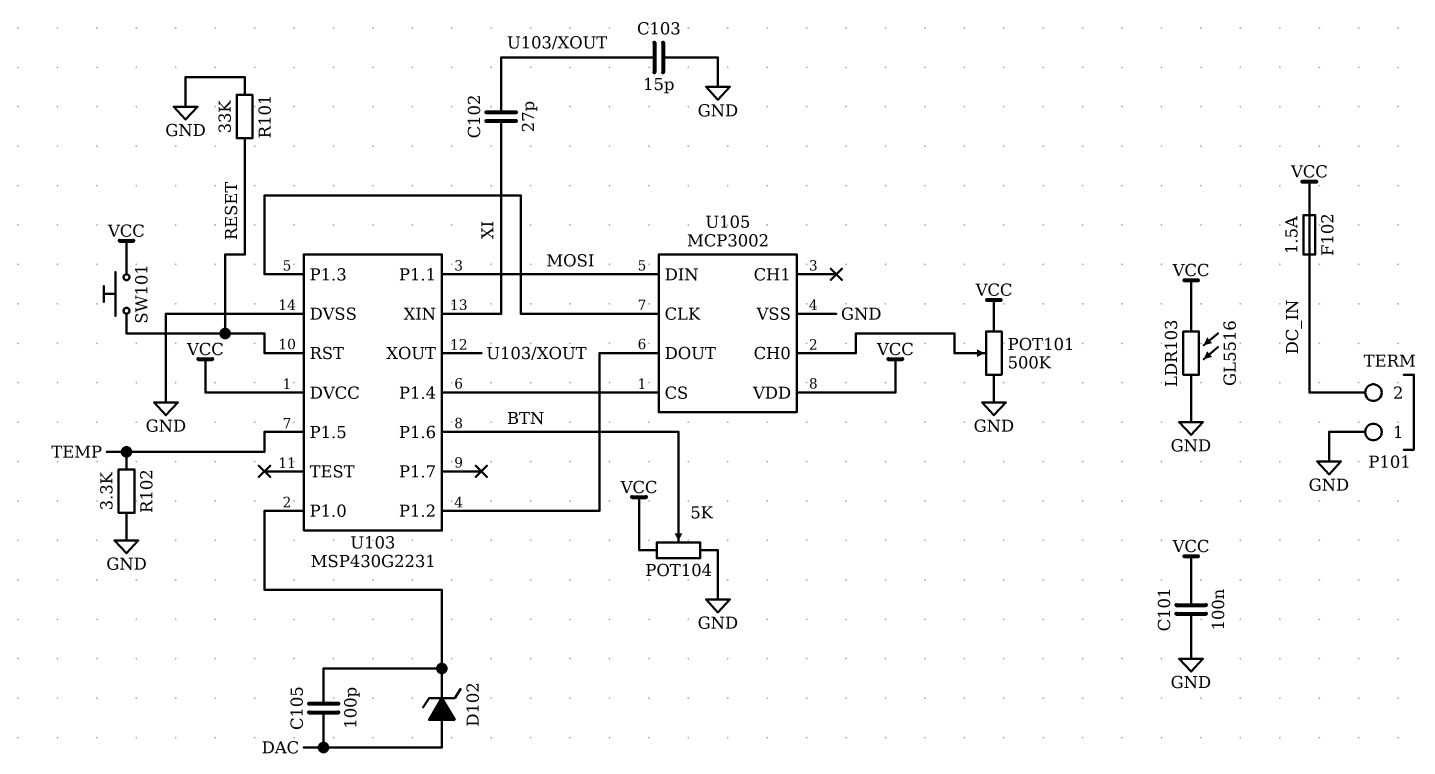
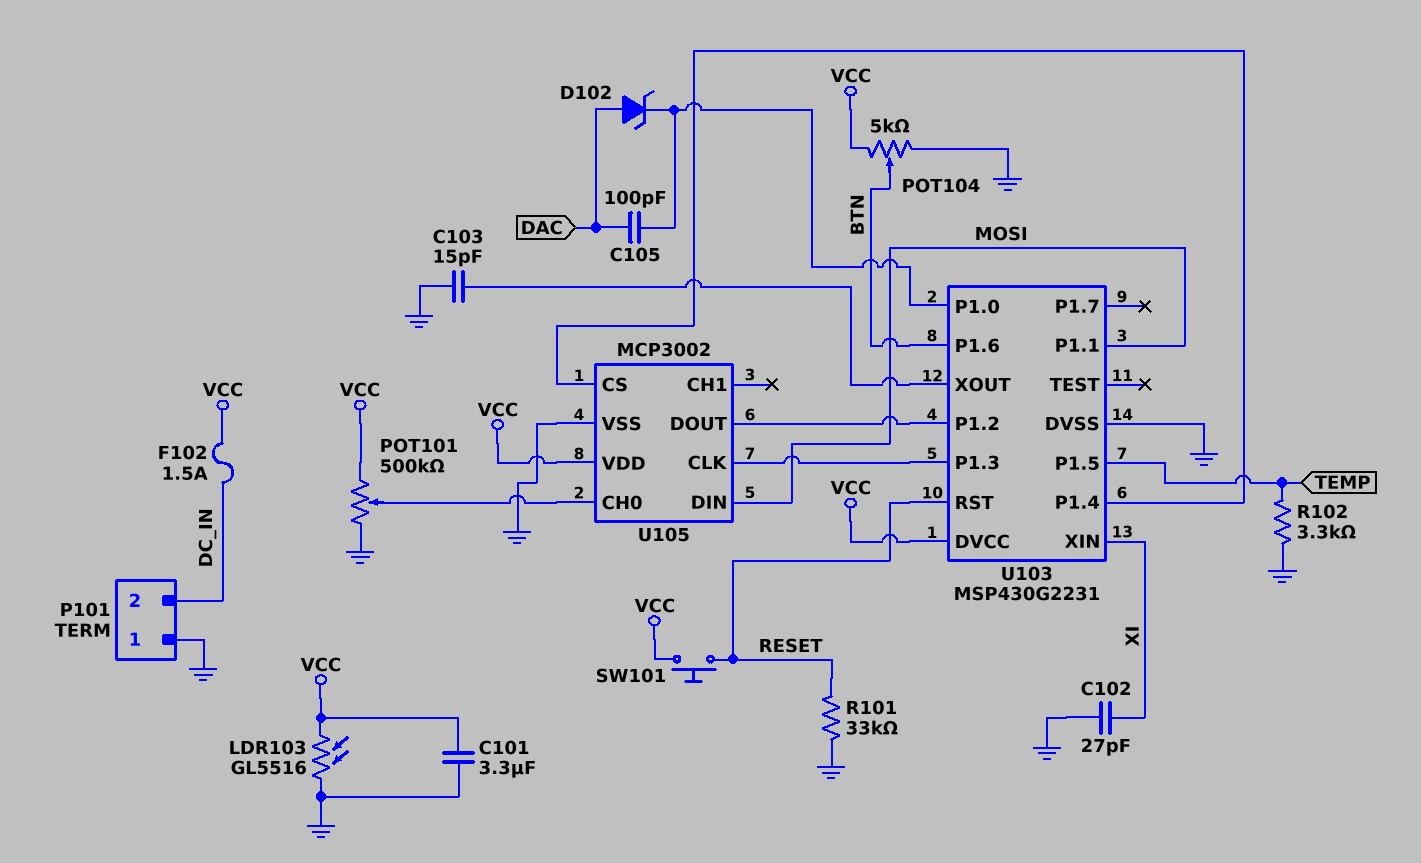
C101: 100nF (GND, VCC) -> 3.3uF (GND, VCC)
C102: 27pF (U103/XOUT, XI) -> 27pF (GND, XI)

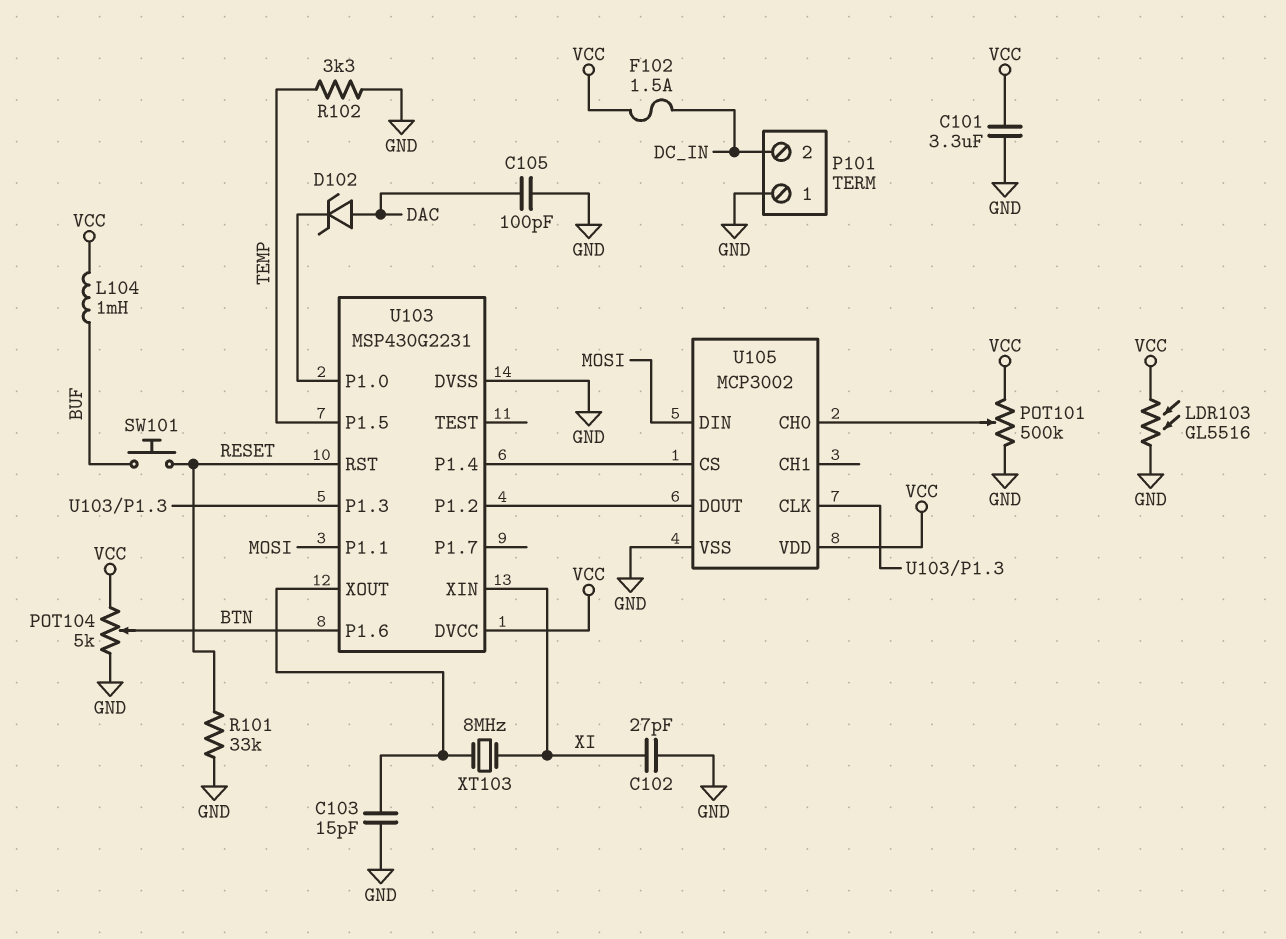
C105: 100pF (DAC, U103/P1.0) -> 100pF (DAC, GND)
L104: none -> 1mH (BUF, VCC)
SW101: button (RESET, VCC) -> button (BUF, RESET)
XT103: none -> 8MHz (U103/XOUT, XI)

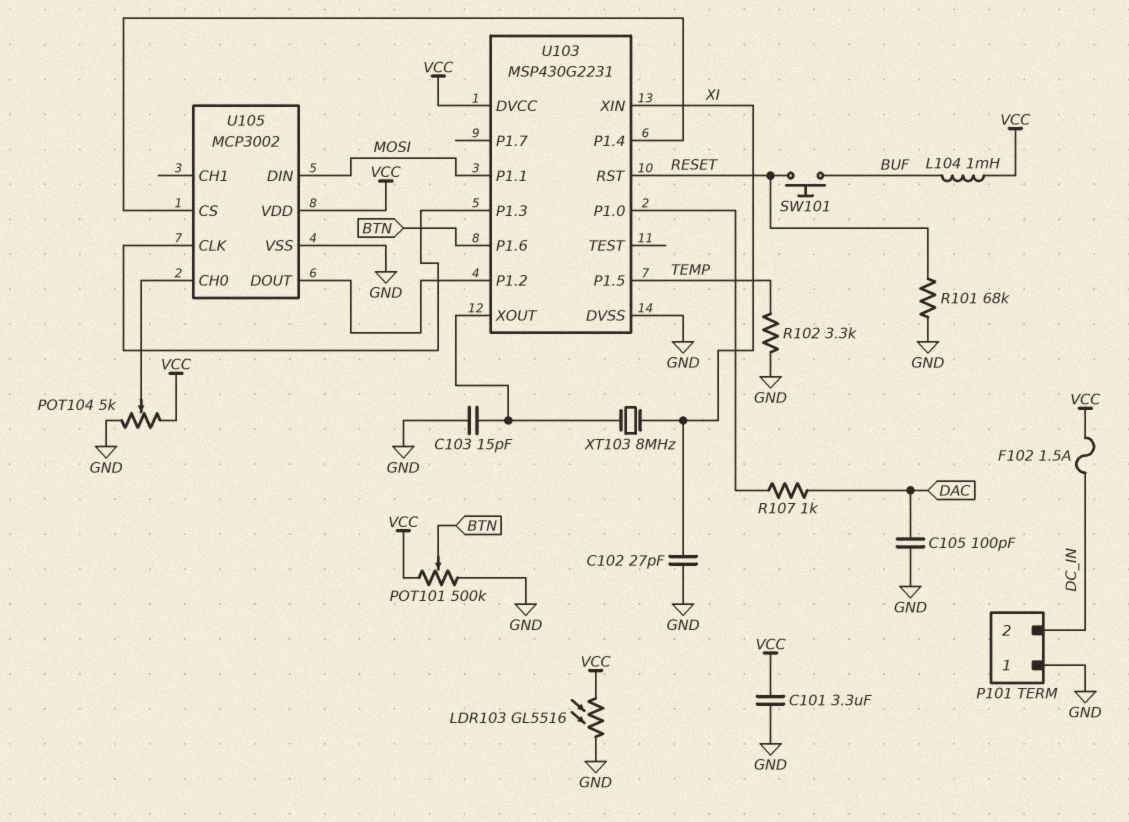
D102: zener (A DAC, K U103/P1.0) -> none
POT101: 500k (GND, VCC, wiper U105/CH0) -> 500k (GND, VCC, wiper BTN)
POT104: 5k (GND, VCC, wiper BTN) -> 5k (GND, VCC, wiper U105/CH0)
R101: 33k (GND, RESET) -> 68k (GND, RESET)
R107: none -> 1k (DAC, U103/P1.0)

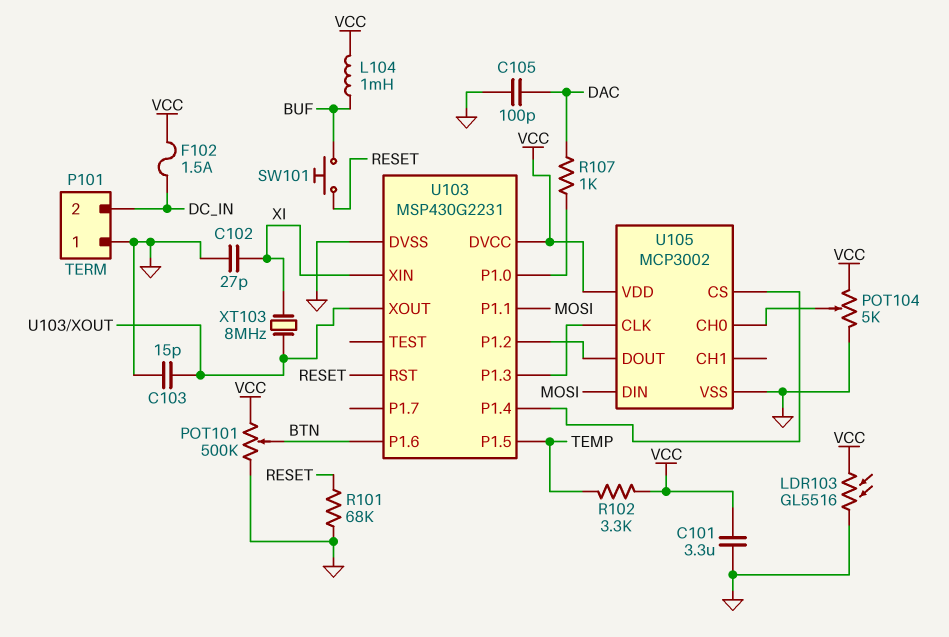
R102: 3.3k (GND, TEMP) -> 3.3k (TEMP, VCC)

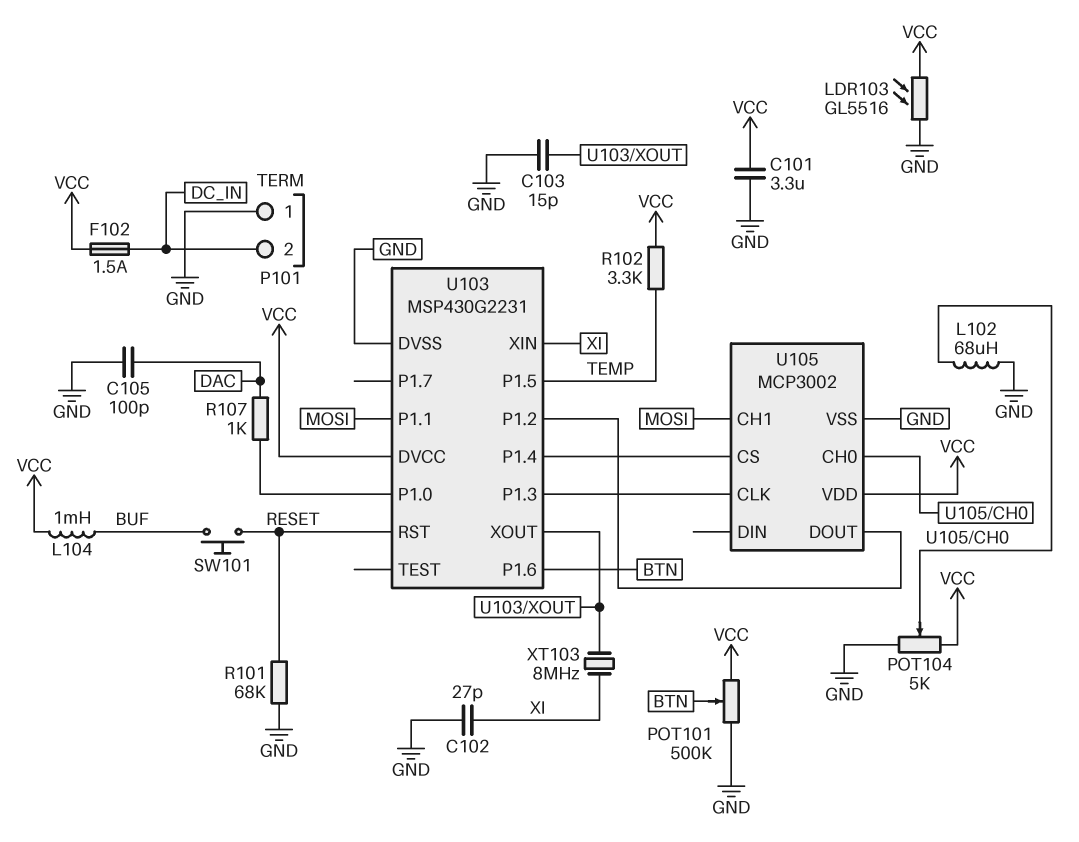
L102: none -> 68uH (GND, U105/CH0)
U105 pin CH1: none -> MOSI
U105 pin DIN: MOSI -> none

